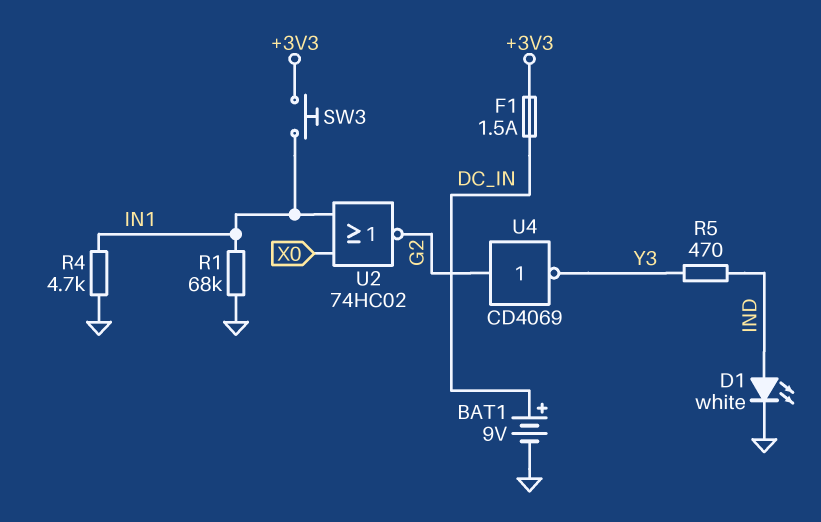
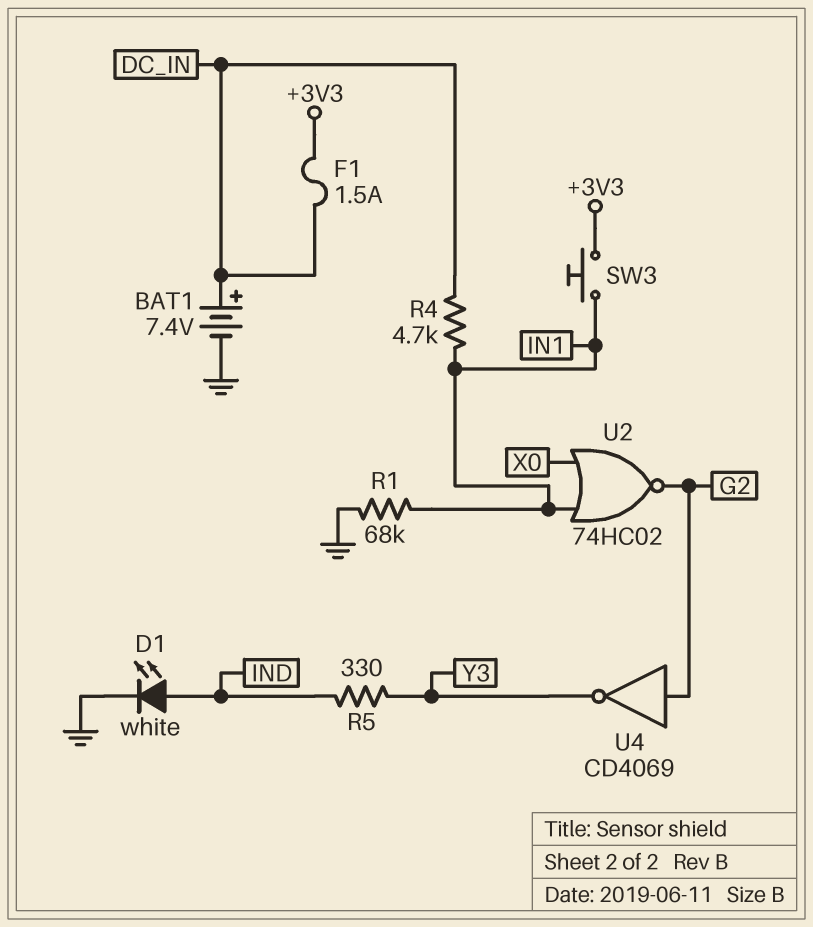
BAT1: 9V (plus DC_IN, minus GND) -> 7.4V (plus DC_IN, minus GND)
R4: 4.7k (GND, IN1) -> 4.7k (DC_IN, IN1)
R5: 470 (IND, Y3) -> 330 (IND, Y3)

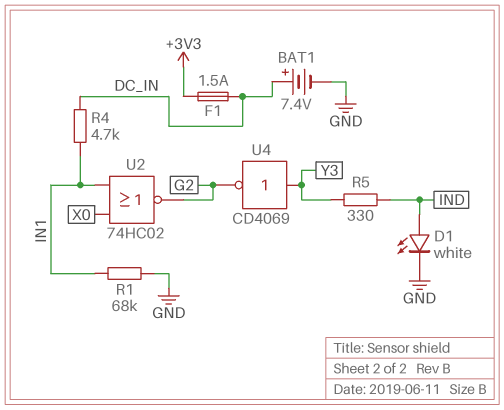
SW3: button (+3V3, IN1) -> none
U4: NOT CD4069 (in G2, out Y3) -> NOT CD4069 (in Y3, out G2)

